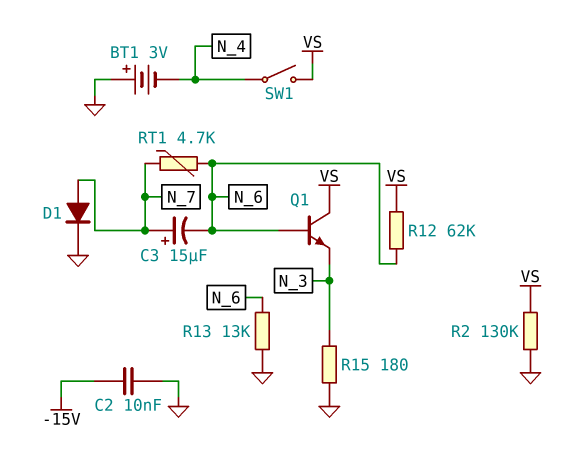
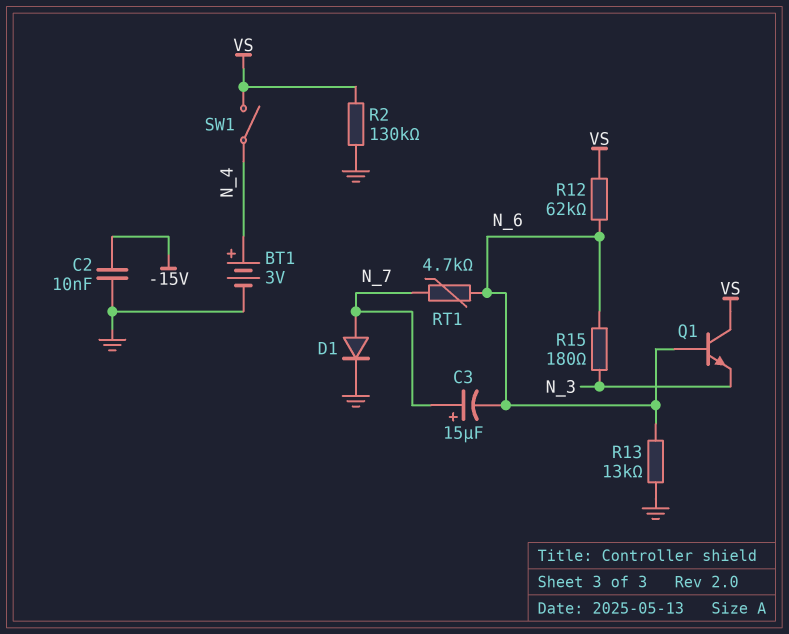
BT1: 3V (plus GND, minus N_4) -> 3V (plus N_4, minus GND)
R15: 180 (GND, N_3) -> 180 (N_3, N_6)

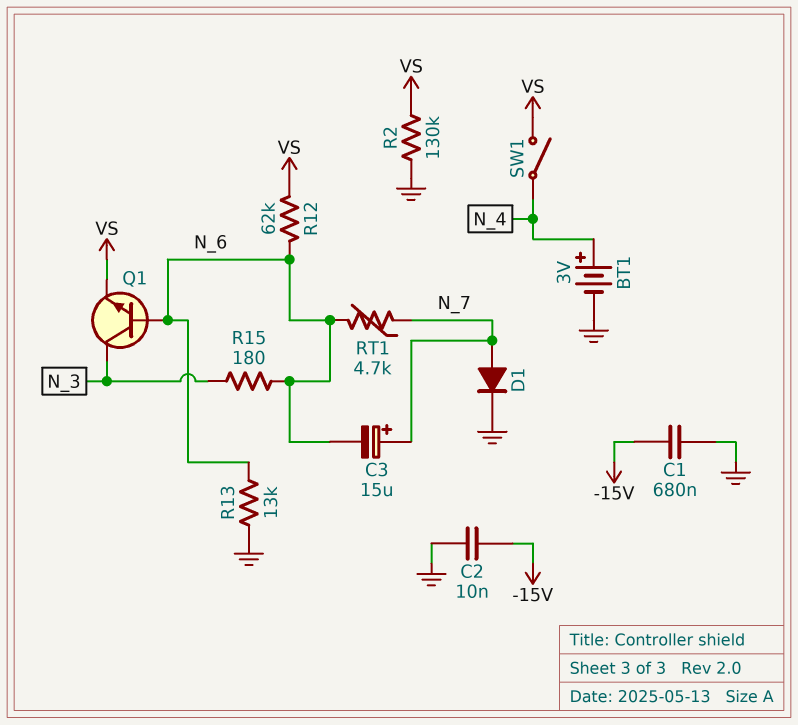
C1: none -> 680nF (-15V, GND)
Q1: NPN (B N_6, C VS, E N_3) -> NPN (B N_6, C N_3, E VS)

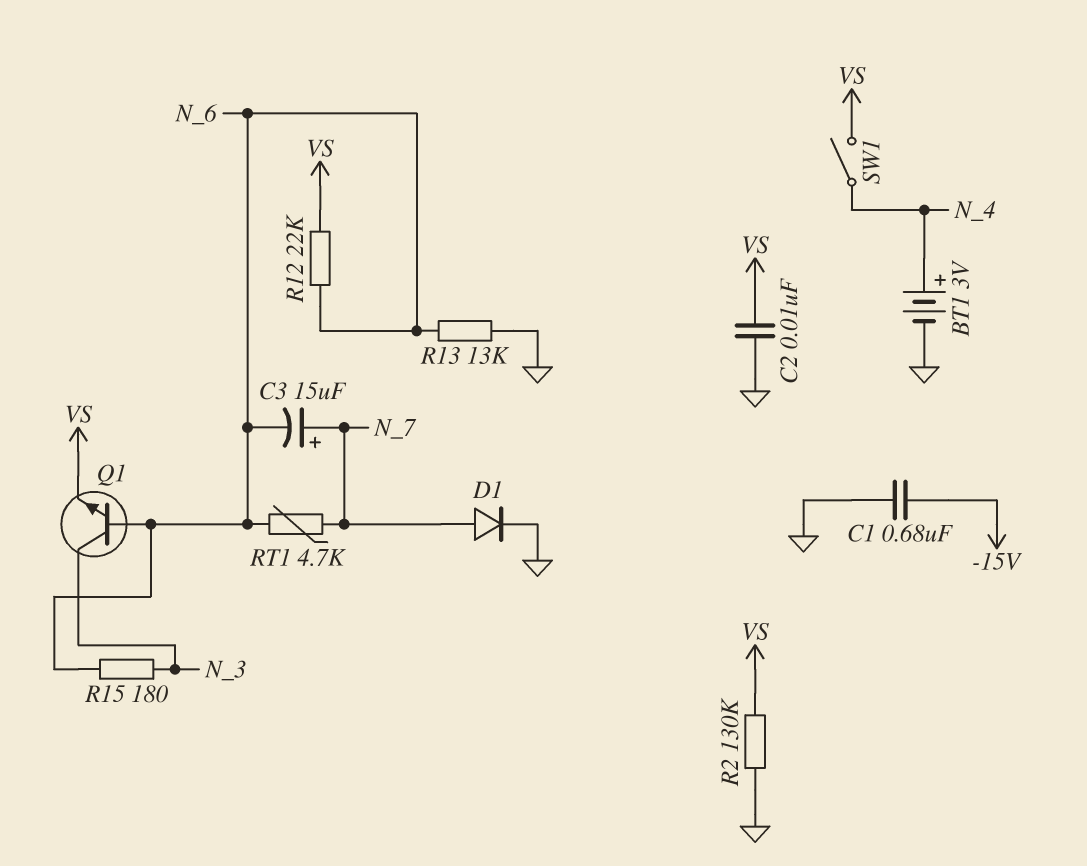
C2: 10nF (-15V, GND) -> 10nF (GND, VS)
R12: 62k (N_6, VS) -> 22k (N_6, VS)

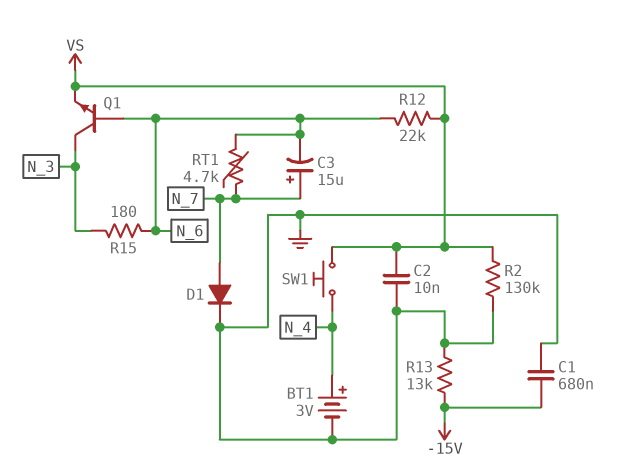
R13: 13k (GND, N_6) -> 13k (-15V, GND)
SW1: switch (N_4, VS) -> button (N_4, VS)

